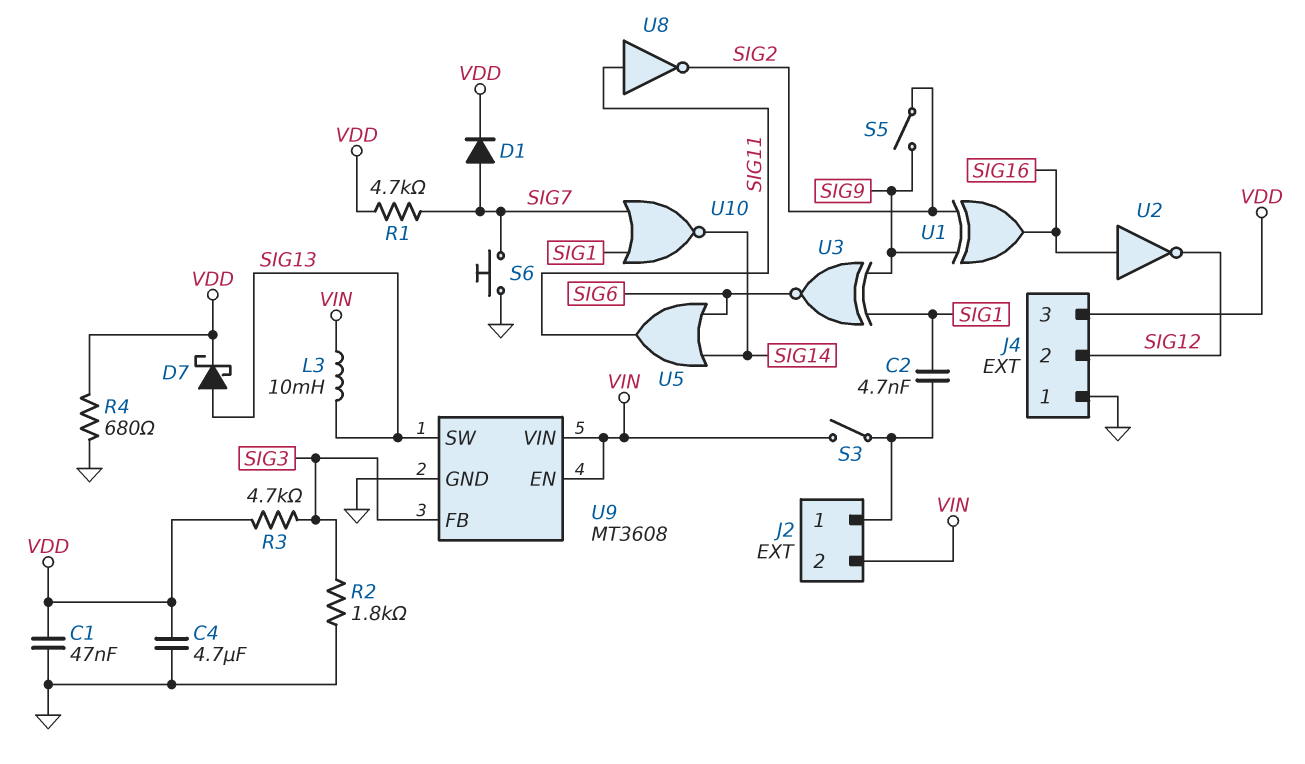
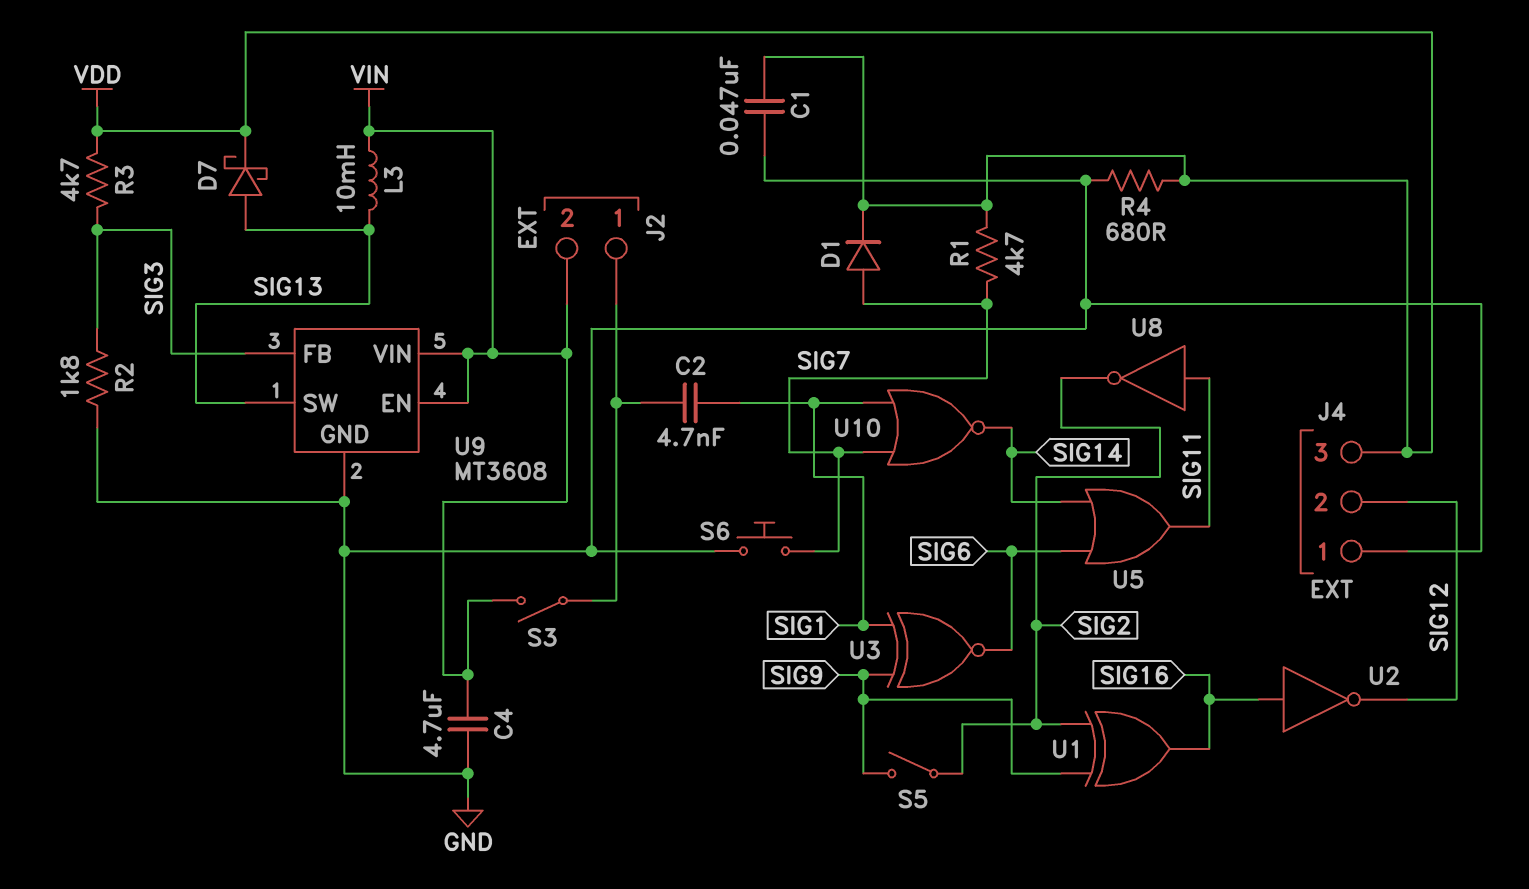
C4: 4.7uF (GND, VDD) -> 4.7uF (GND, VIN)

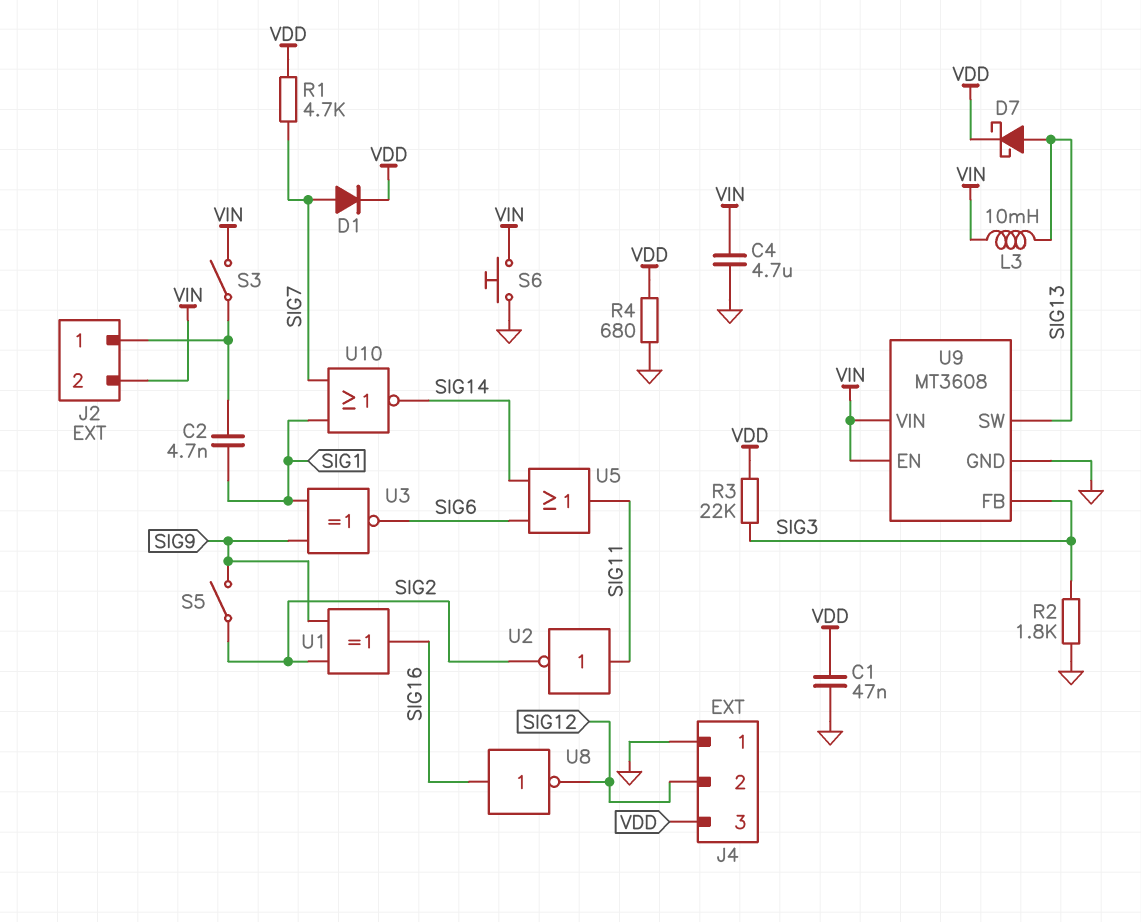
R3: 4.7k (SIG3, VDD) -> 22k (SIG3, VDD)
S6: button (GND, SIG7) -> button (GND, VIN)
U2: NOT (in SIG16, out SIG12) -> NOT (in SIG11, out SIG2)
U8: NOT (in SIG11, out SIG2) -> NOT (in SIG16, out SIG12)

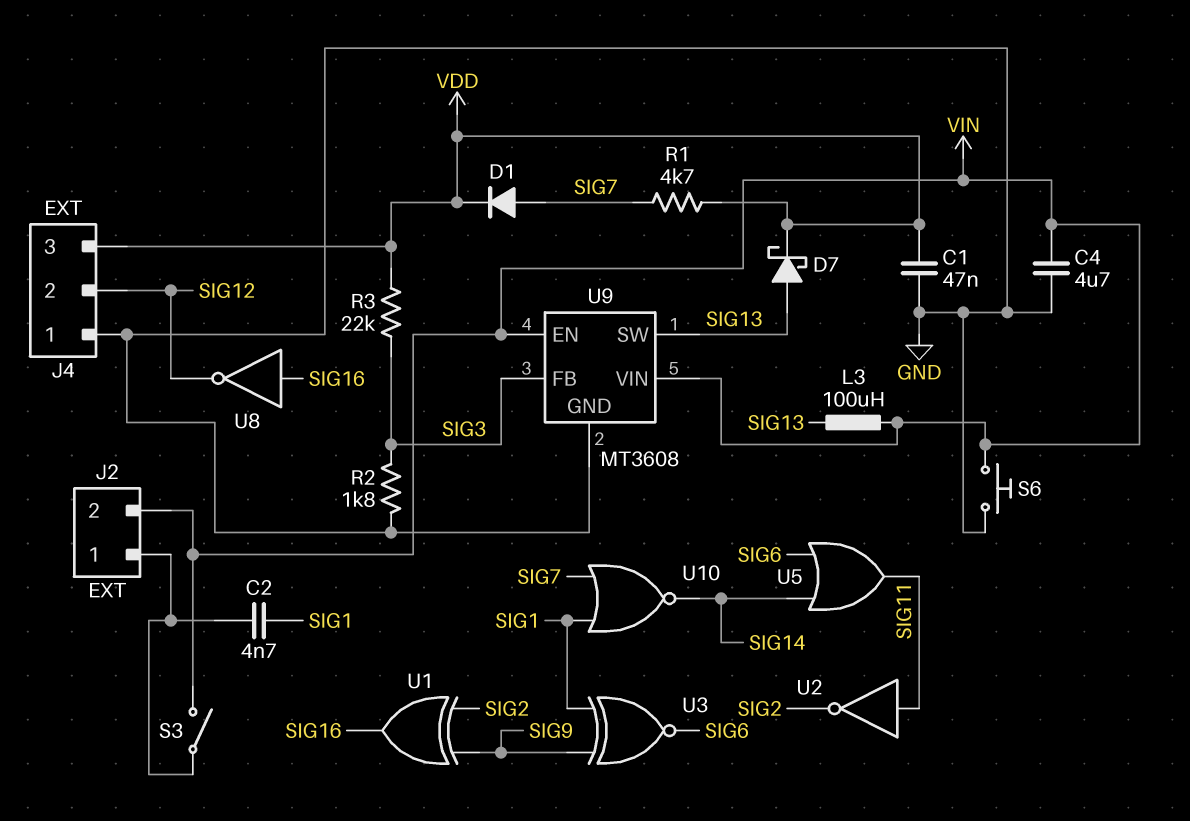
L3: 10mH (SIG13, VIN) -> 100uH (SIG13, VIN)
R4: 680 (GND, VDD) -> none
S5: switch (SIG2, SIG9) -> none

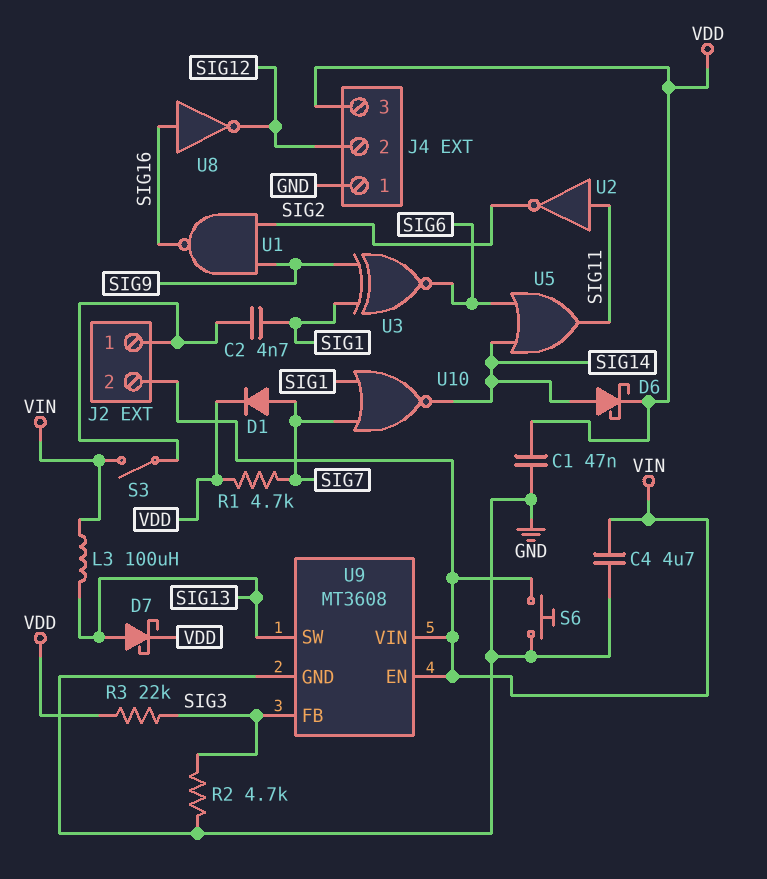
D6: none -> schottky (A SIG14, K VDD)
R2: 1.8k (GND, SIG3) -> 4.7k (GND, SIG3)
U1: XOR (in SIG2, in SIG9, out SIG16) -> NAND (in SIG2, in SIG9, out SIG16)

